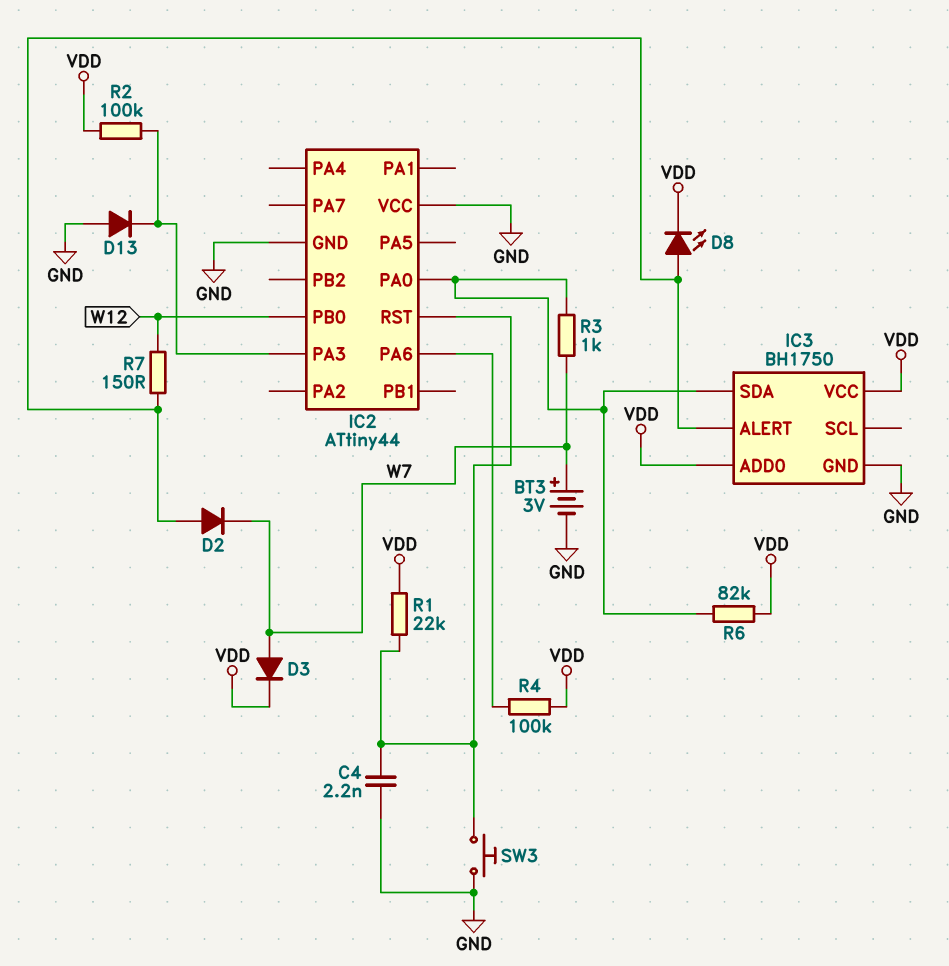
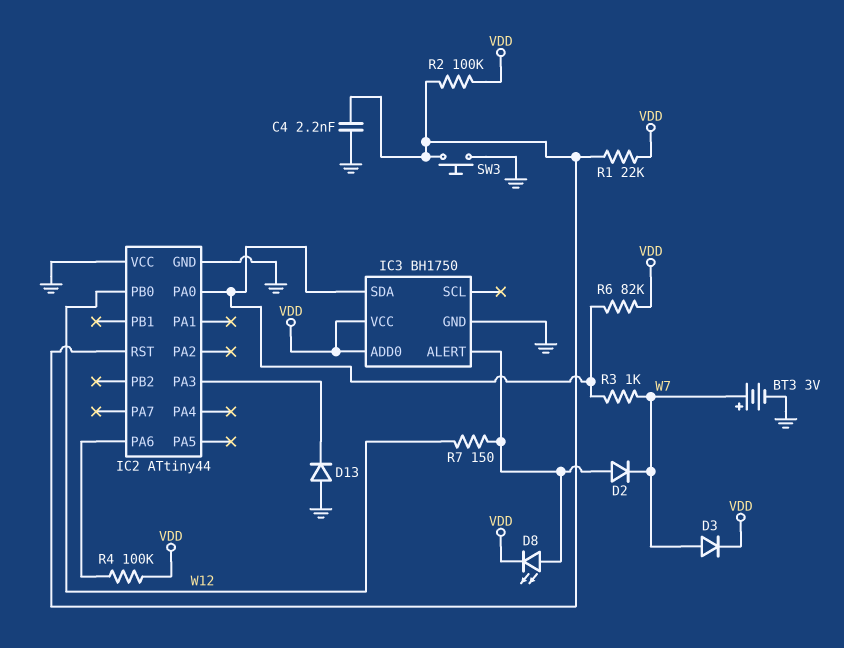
R2: 100k (IC2/PA3, VDD) -> 100k (IC2/RST, VDD)

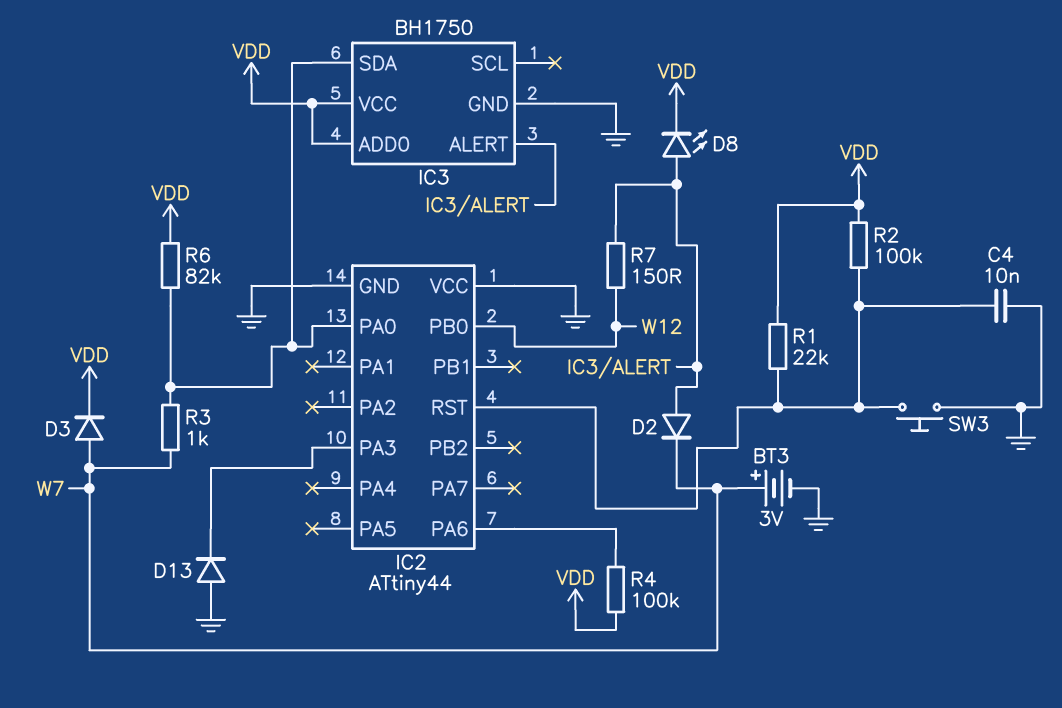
C4: 2.2nF (GND, IC2/RST) -> 10nF (GND, IC2/RST)

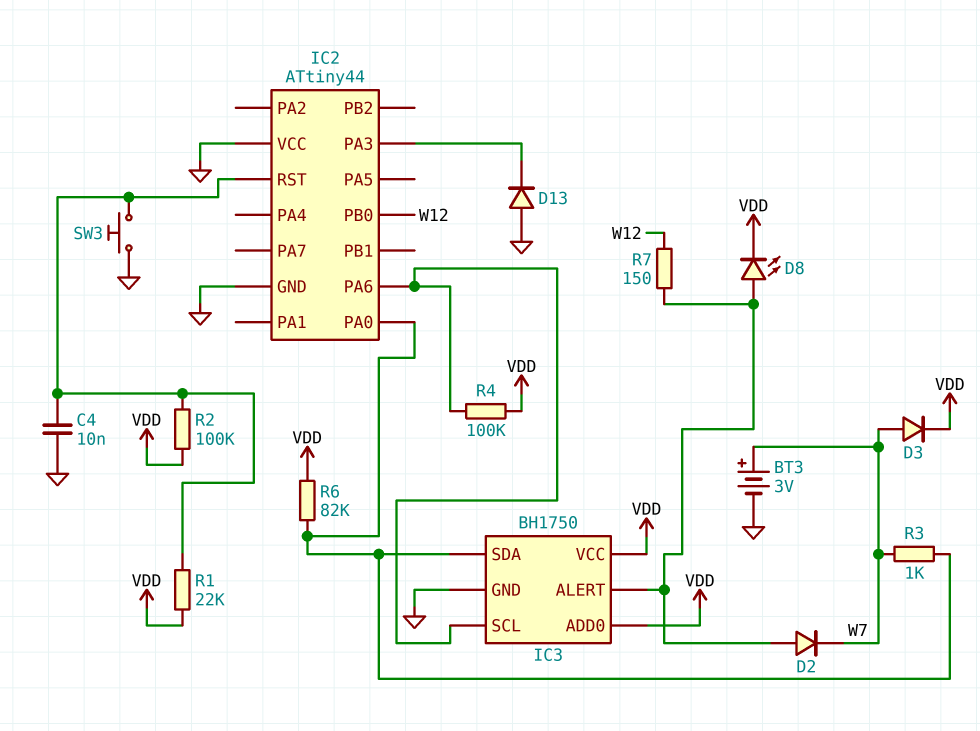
IC3 pin SCL: none -> IC2/PA6

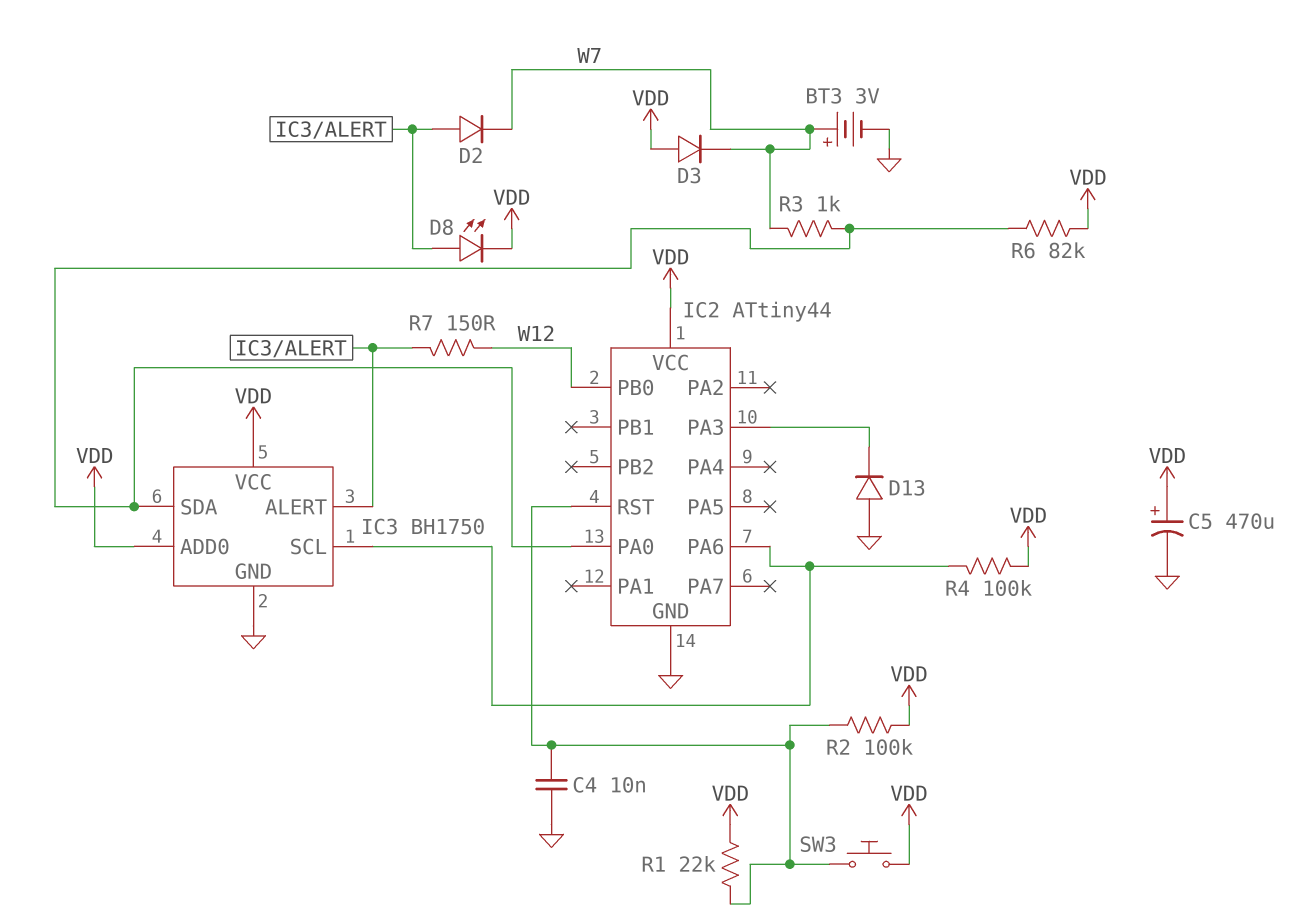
C5: none -> 470uF (plus VDD, minus GND)
D3: diode (A W7, K VDD) -> diode (A VDD, K W7)
IC2 pin VCC: GND -> VDD
SW3: button (GND, IC2/RST) -> button (IC2/RST, VDD)

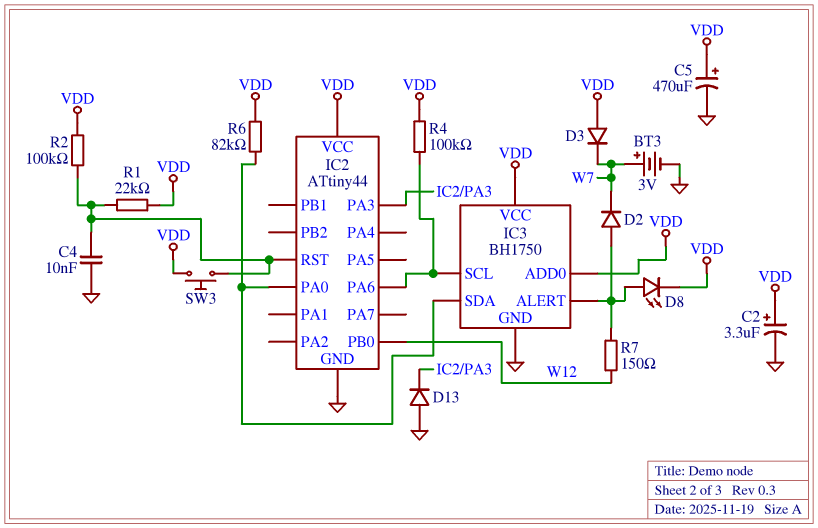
C2: none -> 3.3uF (plus VDD, minus GND)
R3: 1k (IC2/PA0, W7) -> none

